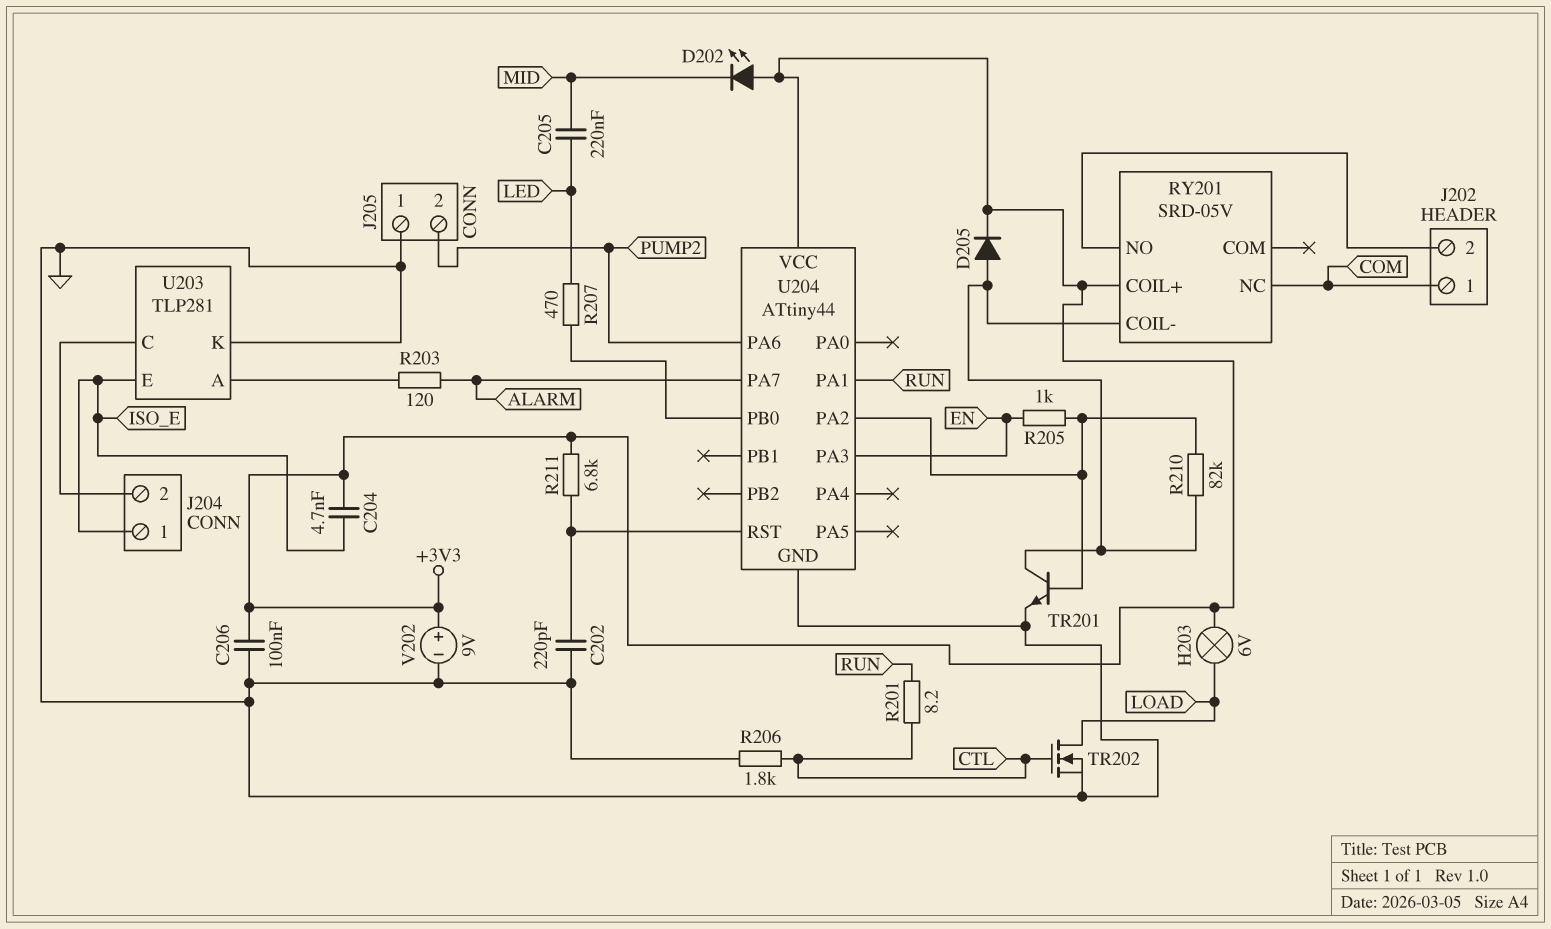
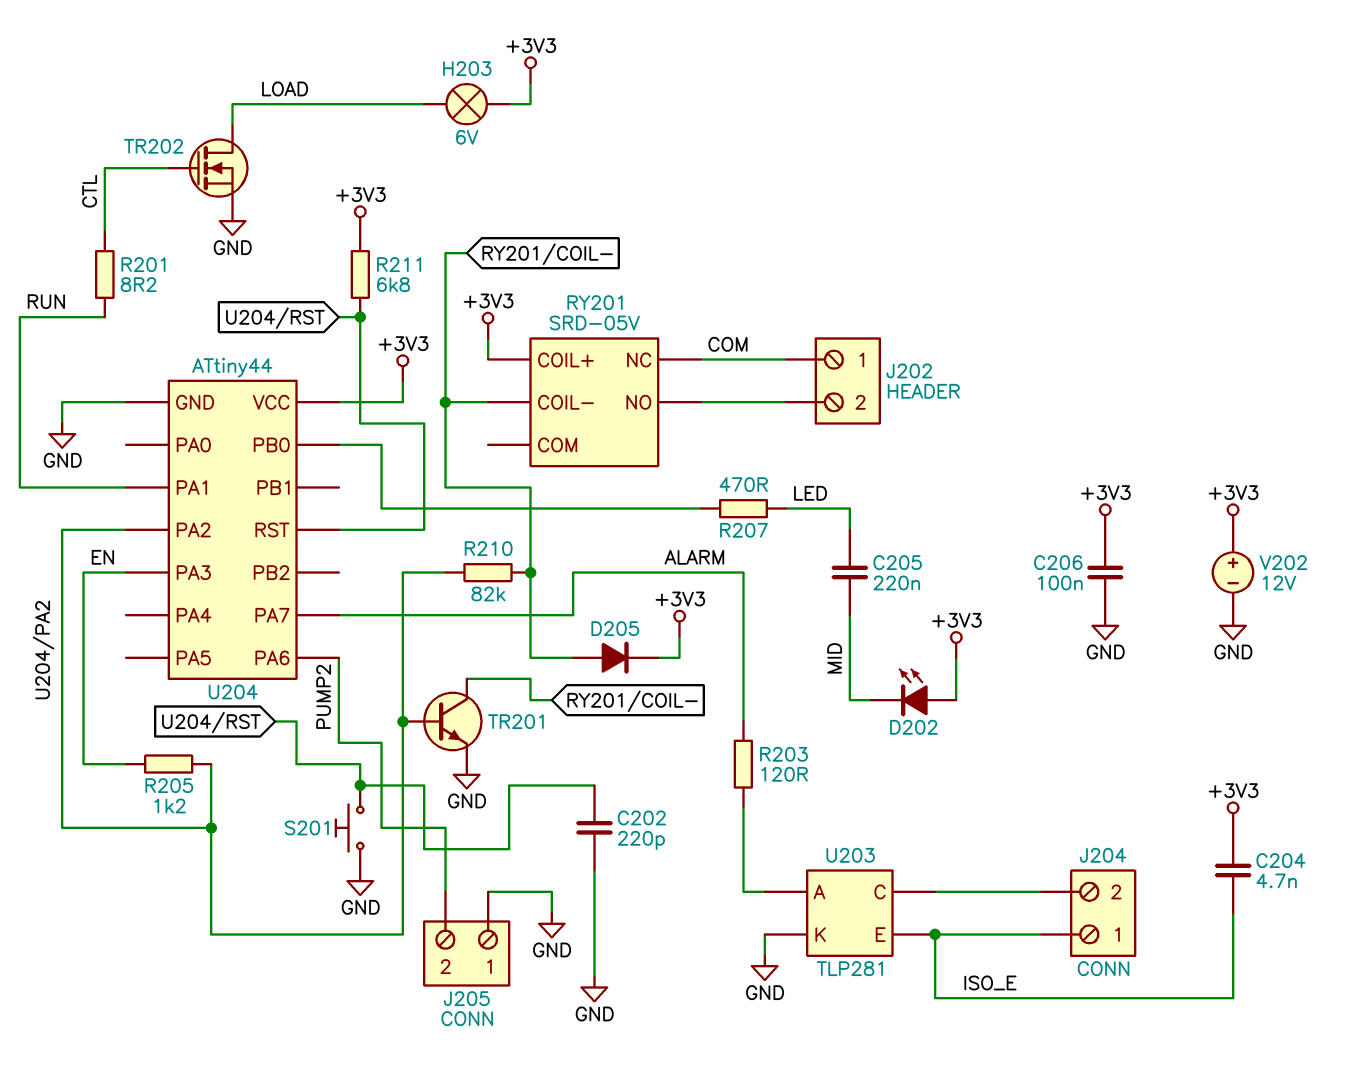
R205: 1k (EN, U204/PA2) -> 1.2k (EN, U204/PA2)
R206: 1.8k (CTL, GND) -> none
S201: none -> button (GND, U204/RST)
V202: 9V (plus +3V3, minus GND) -> 12V (plus +3V3, minus GND)

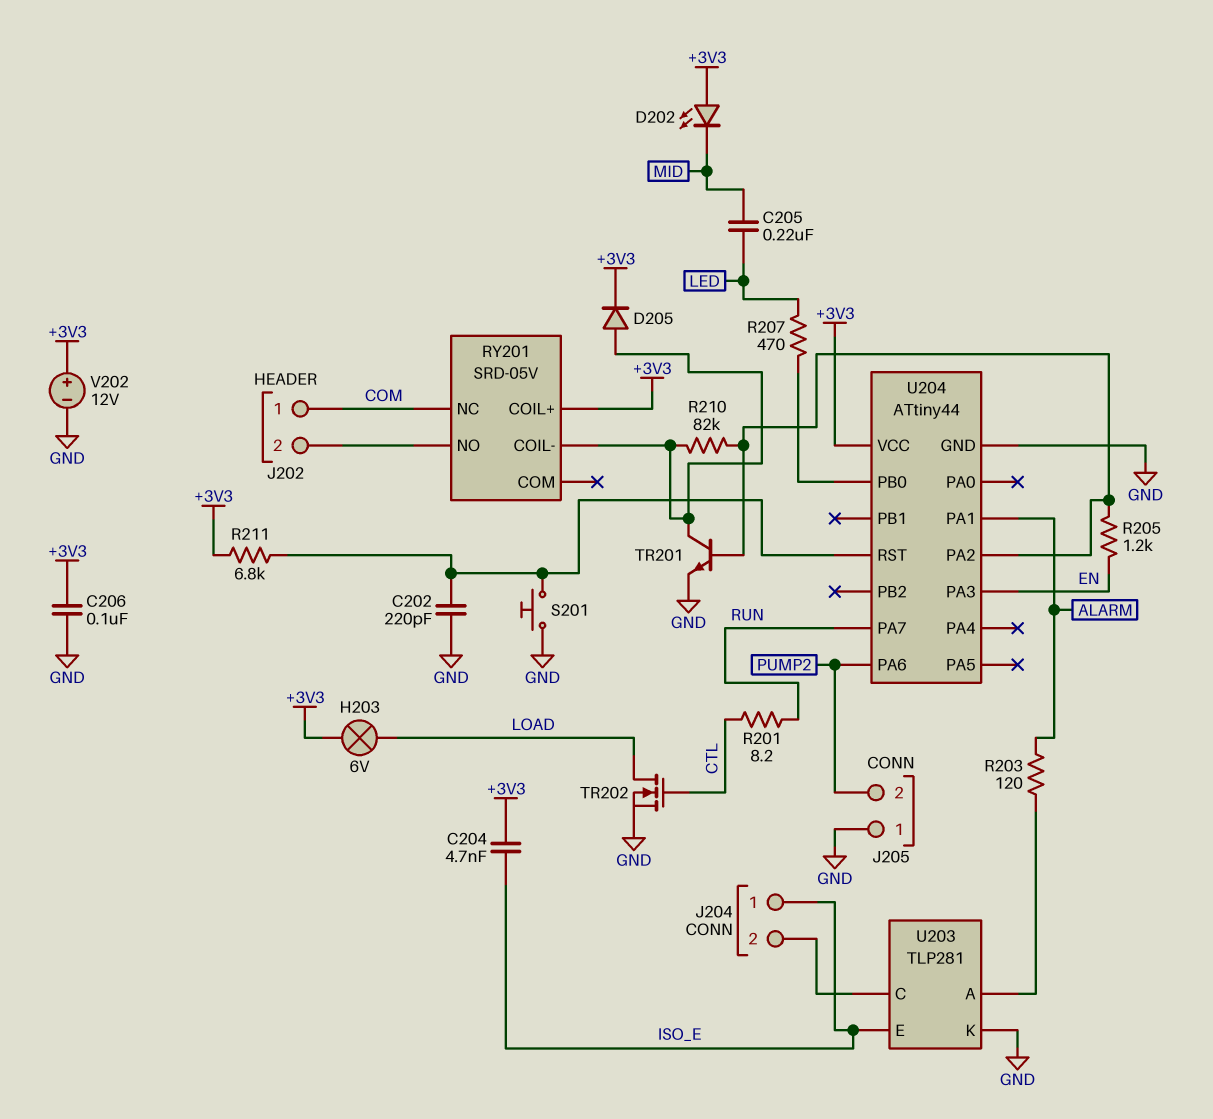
U204 pin PA1: RUN -> ALARM
U204 pin PA7: ALARM -> RUN

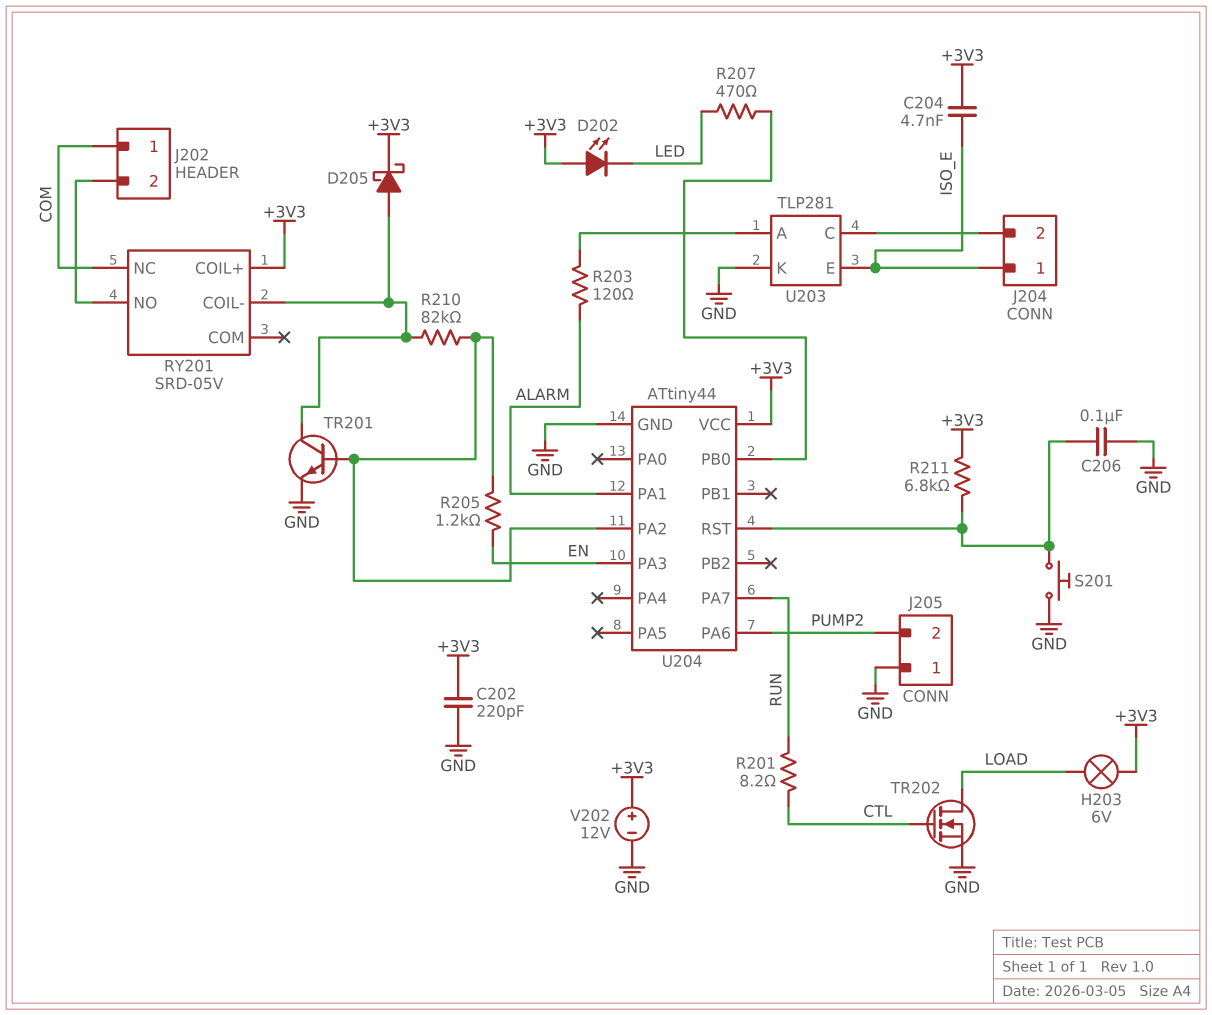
C202: 220pF (GND, U204/RST) -> 220pF (+3V3, GND)
C205: 220nF (LED, MID) -> none
C206: 100nF (+3V3, GND) -> 100nF (GND, U204/RST)
D202: LED (A +3V3, K MID) -> LED (A +3V3, K LED)
D205: diode (A RY201/COIL-, K +3V3) -> schottky (A RY201/COIL-, K +3V3)

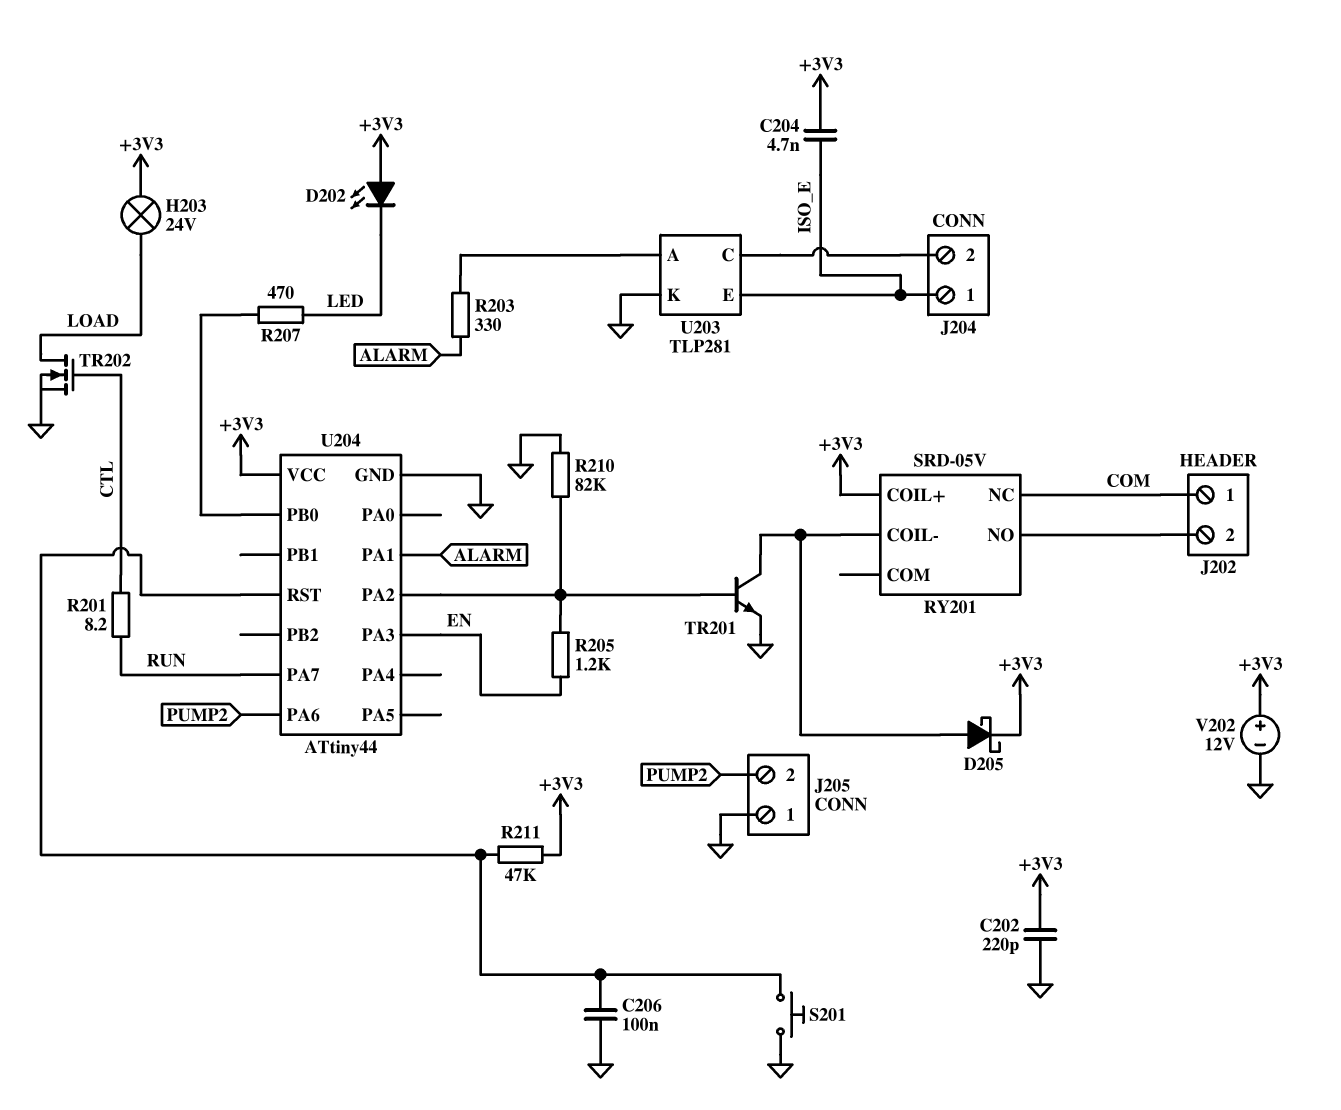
H203: lamp 6V (+3V3, LOAD) -> lamp 24V (+3V3, LOAD)
R203: 120 (ALARM, U203/A) -> 330 (ALARM, U203/A)
R210: 82k (RY201/COIL-, U204/PA2) -> 82k (GND, U204/PA2)
R211: 6.8k (+3V3, U204/RST) -> 47k (+3V3, U204/RST)

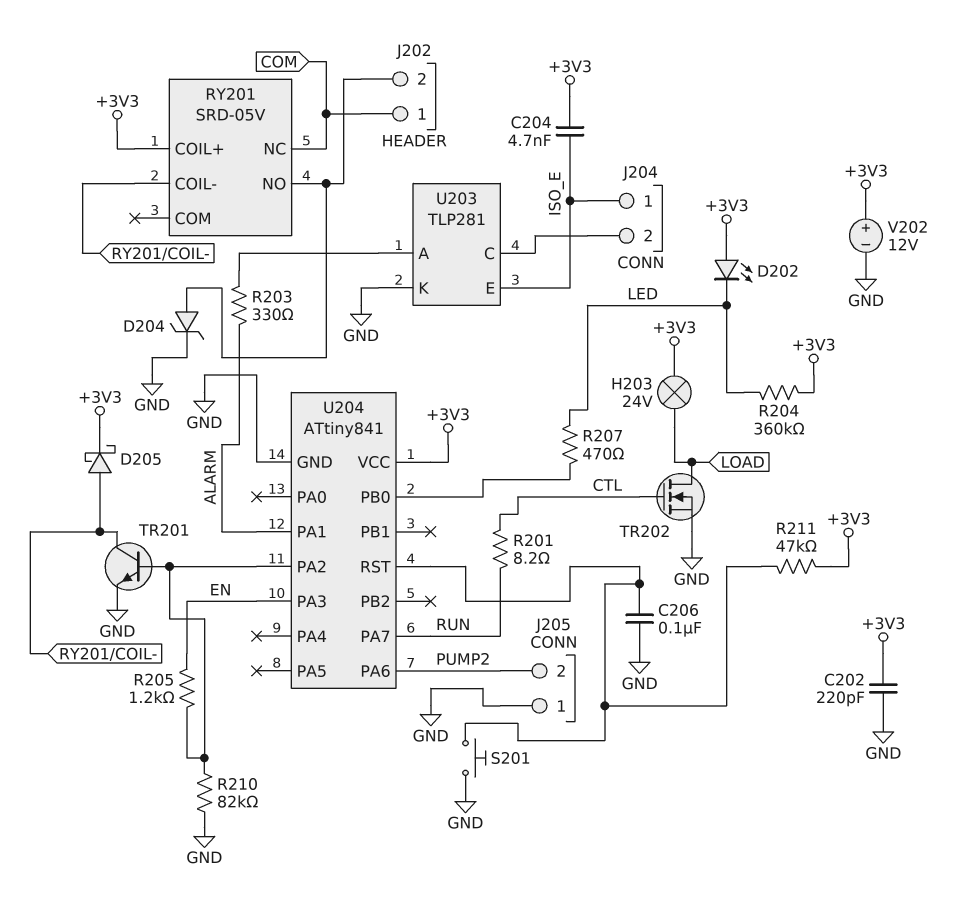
D204: none -> zener (A J202/2, K GND)
R204: none -> 360k (+3V3, LED)
U204: ATtiny44 -> ATtiny841

